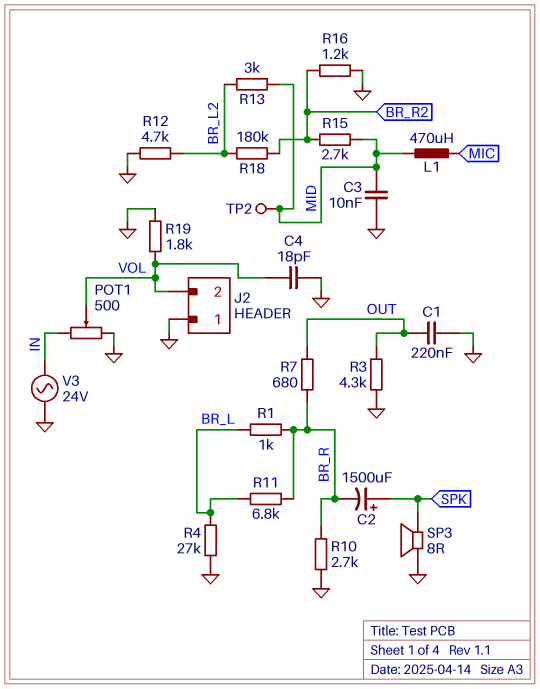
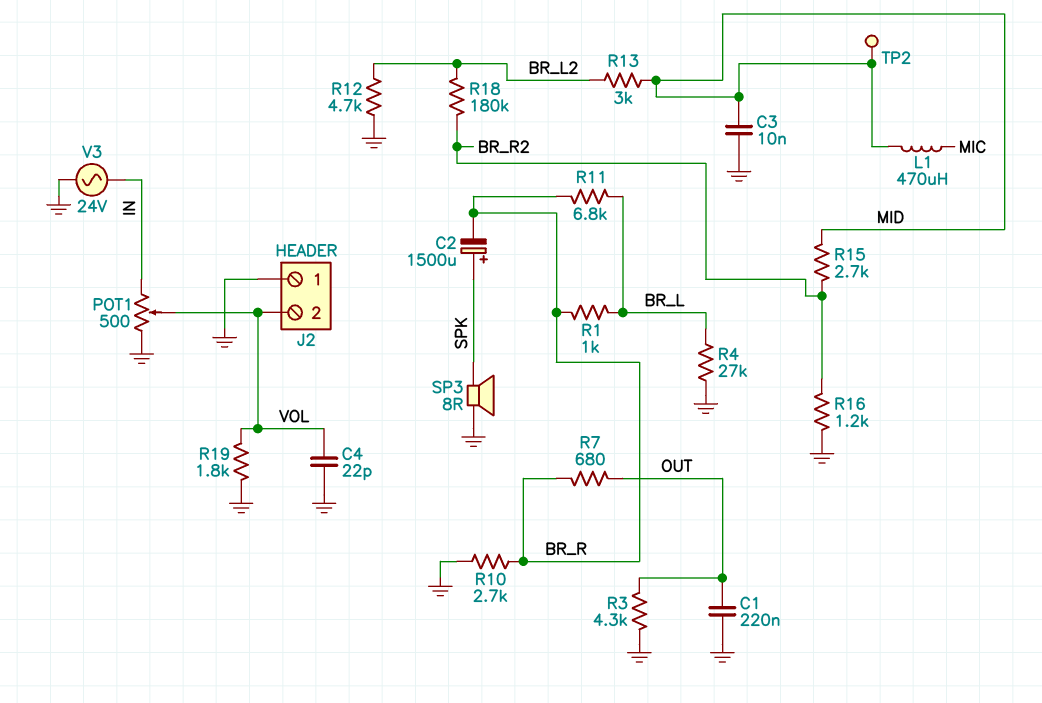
C4: 18pF (GND, VOL) -> 22pF (GND, VOL)

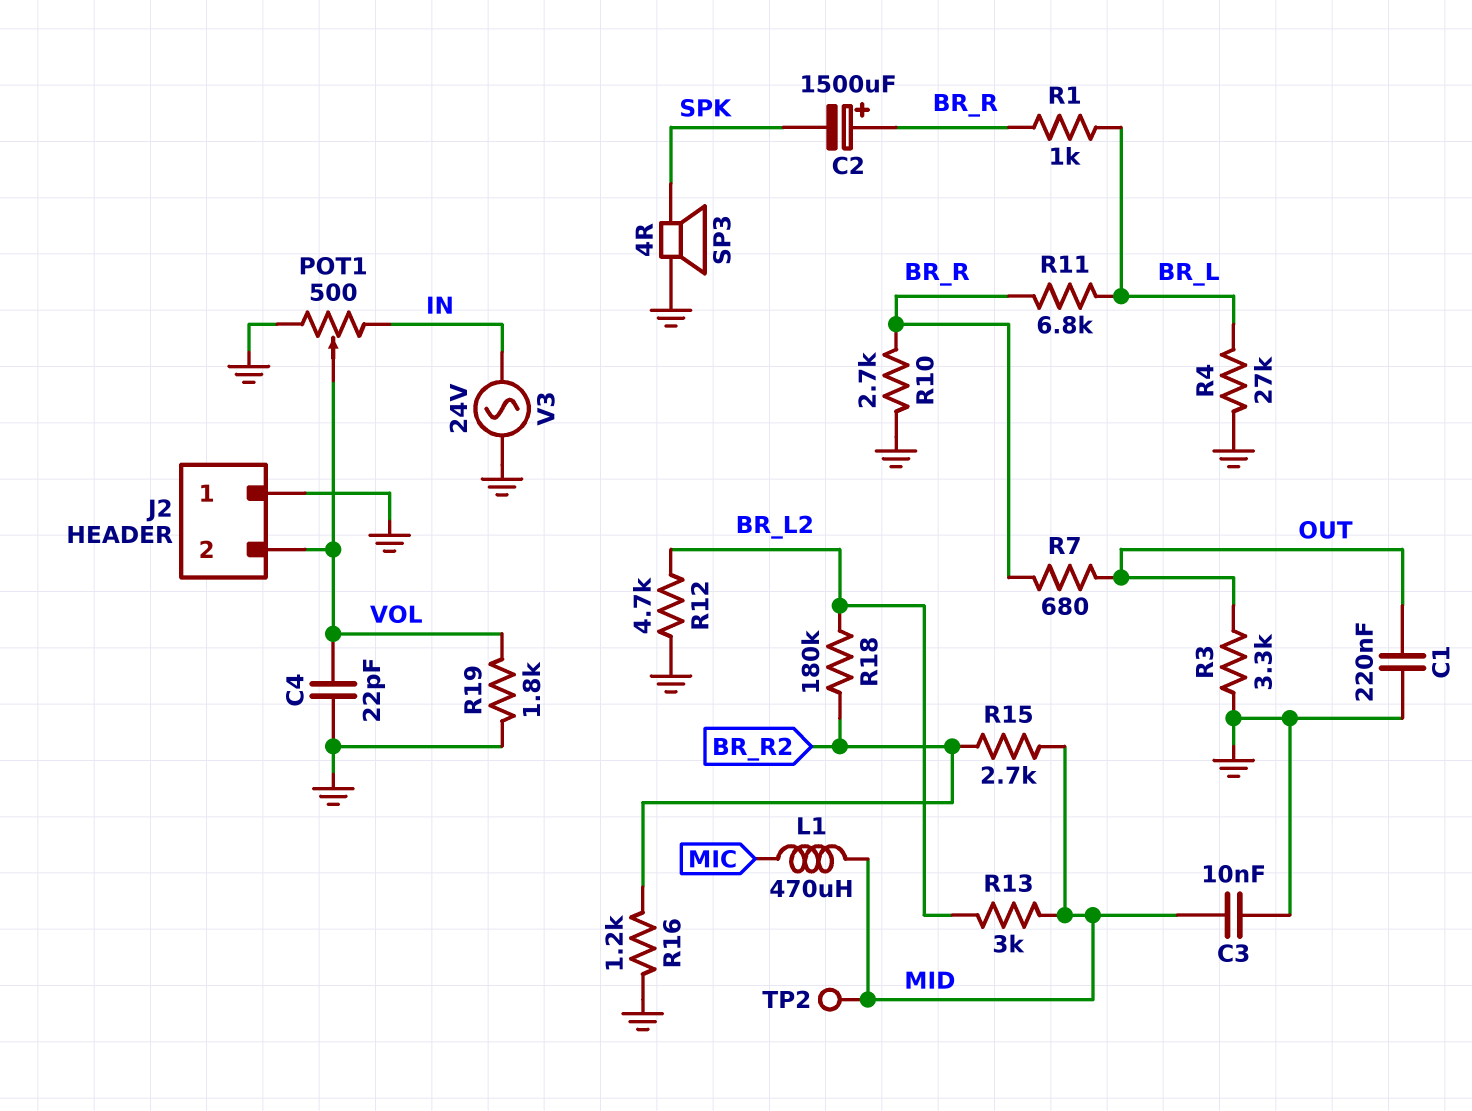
C2: 1500uF (plus SPK, minus BR_R) -> 1500uF (plus BR_R, minus SPK)
R3: 4.3k (GND, OUT) -> 3.3k (GND, OUT)
SP3: speaker 8R (GND, SPK) -> speaker 4R (GND, SPK)

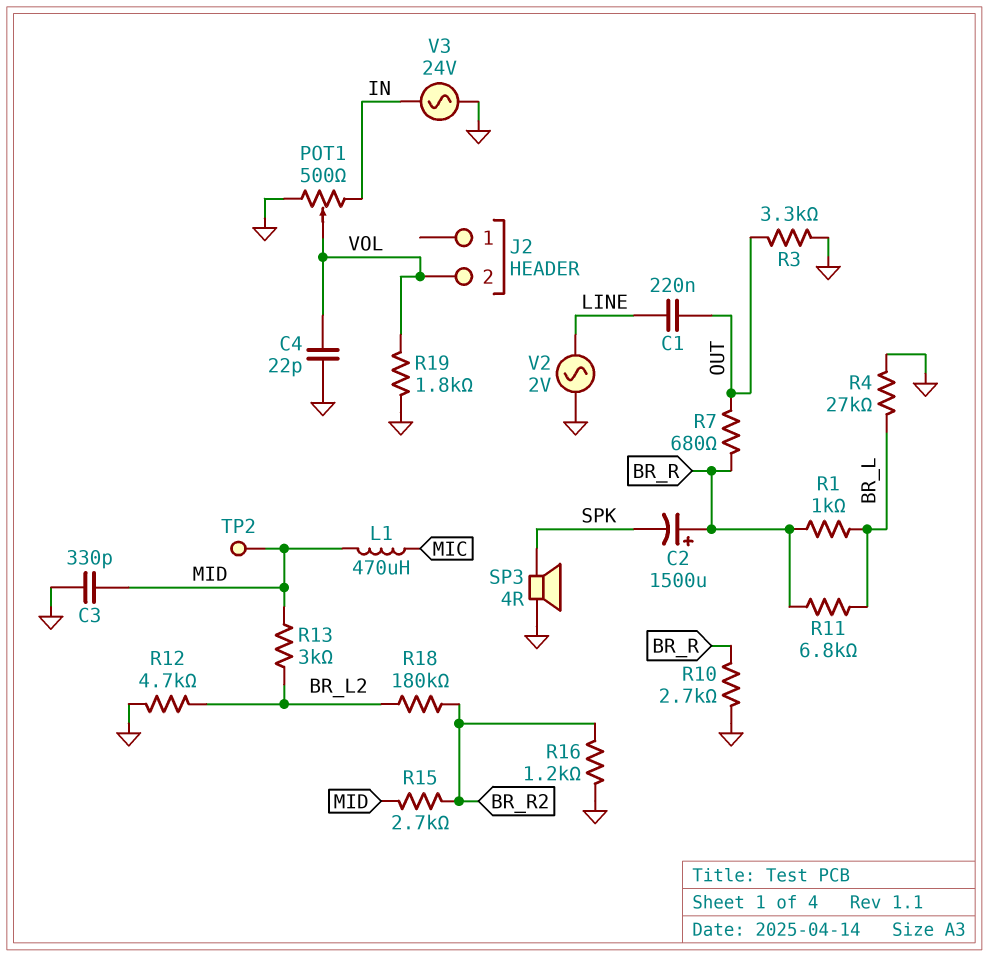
C1: 220nF (GND, OUT) -> 220nF (LINE, OUT)
C3: 10nF (GND, MID) -> 330pF (GND, MID)
J2 pin 1: GND -> none
V2: none -> AC 2V (GND, LINE)

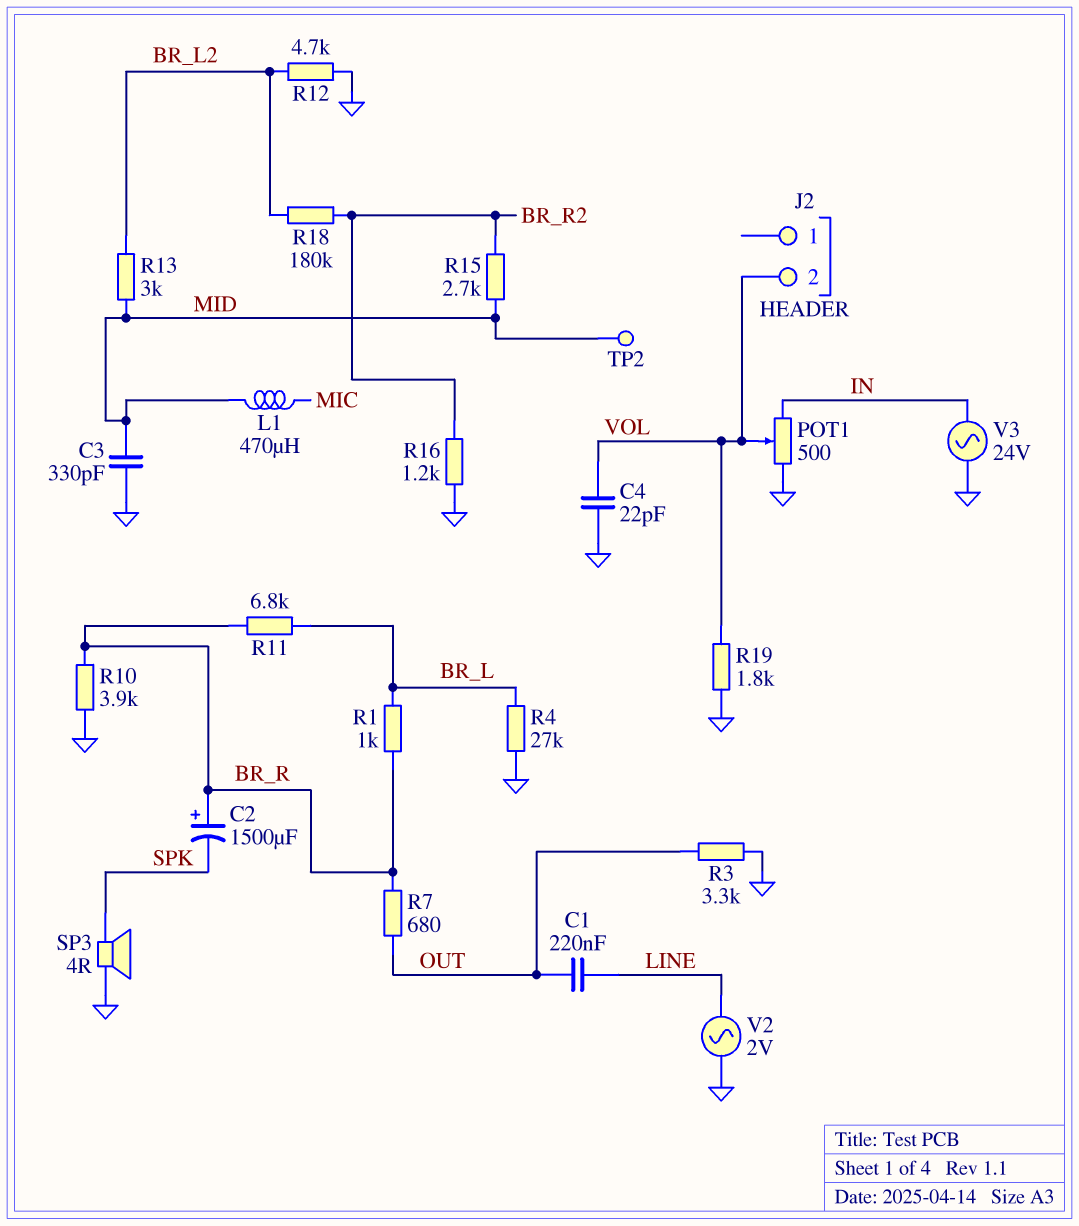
R10: 2.7k (BR_R, GND) -> 3.9k (BR_R, GND)

